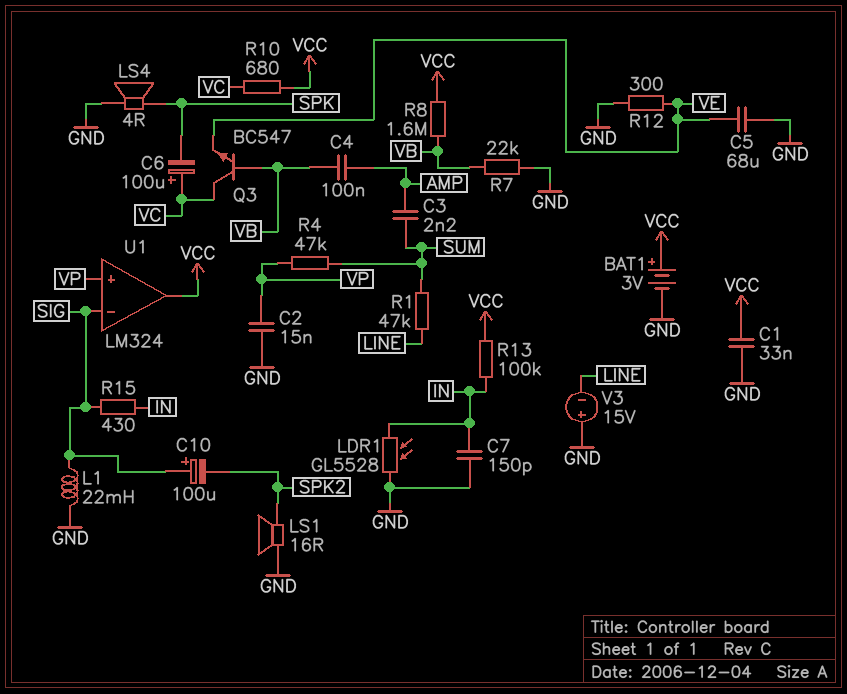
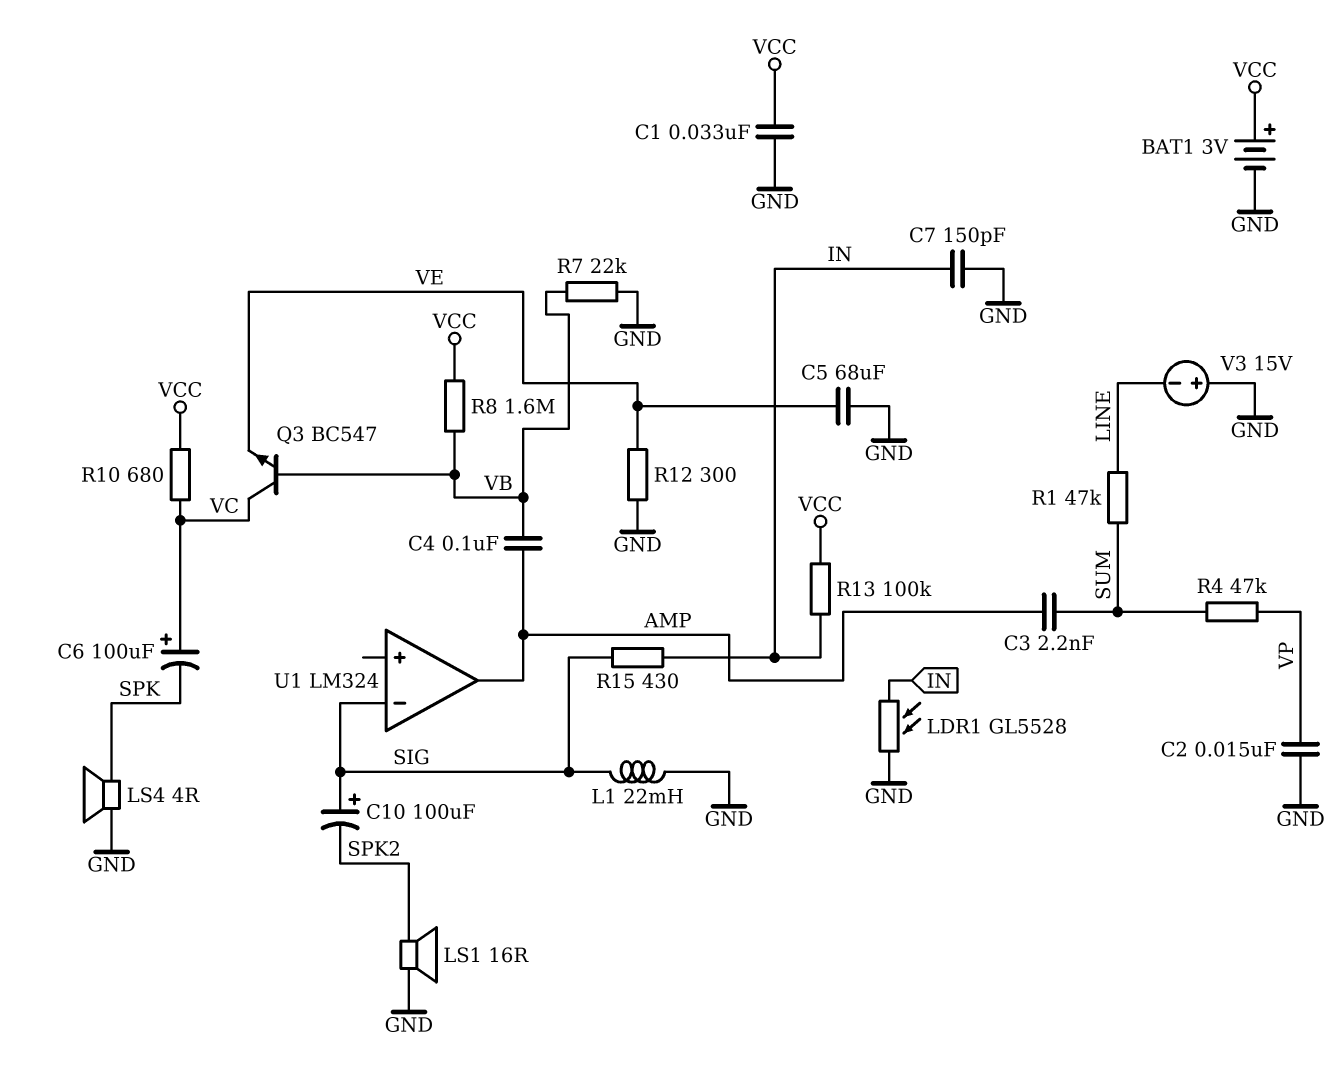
U1 pin in+: VP -> none
U1 pin out: VCC -> AMP

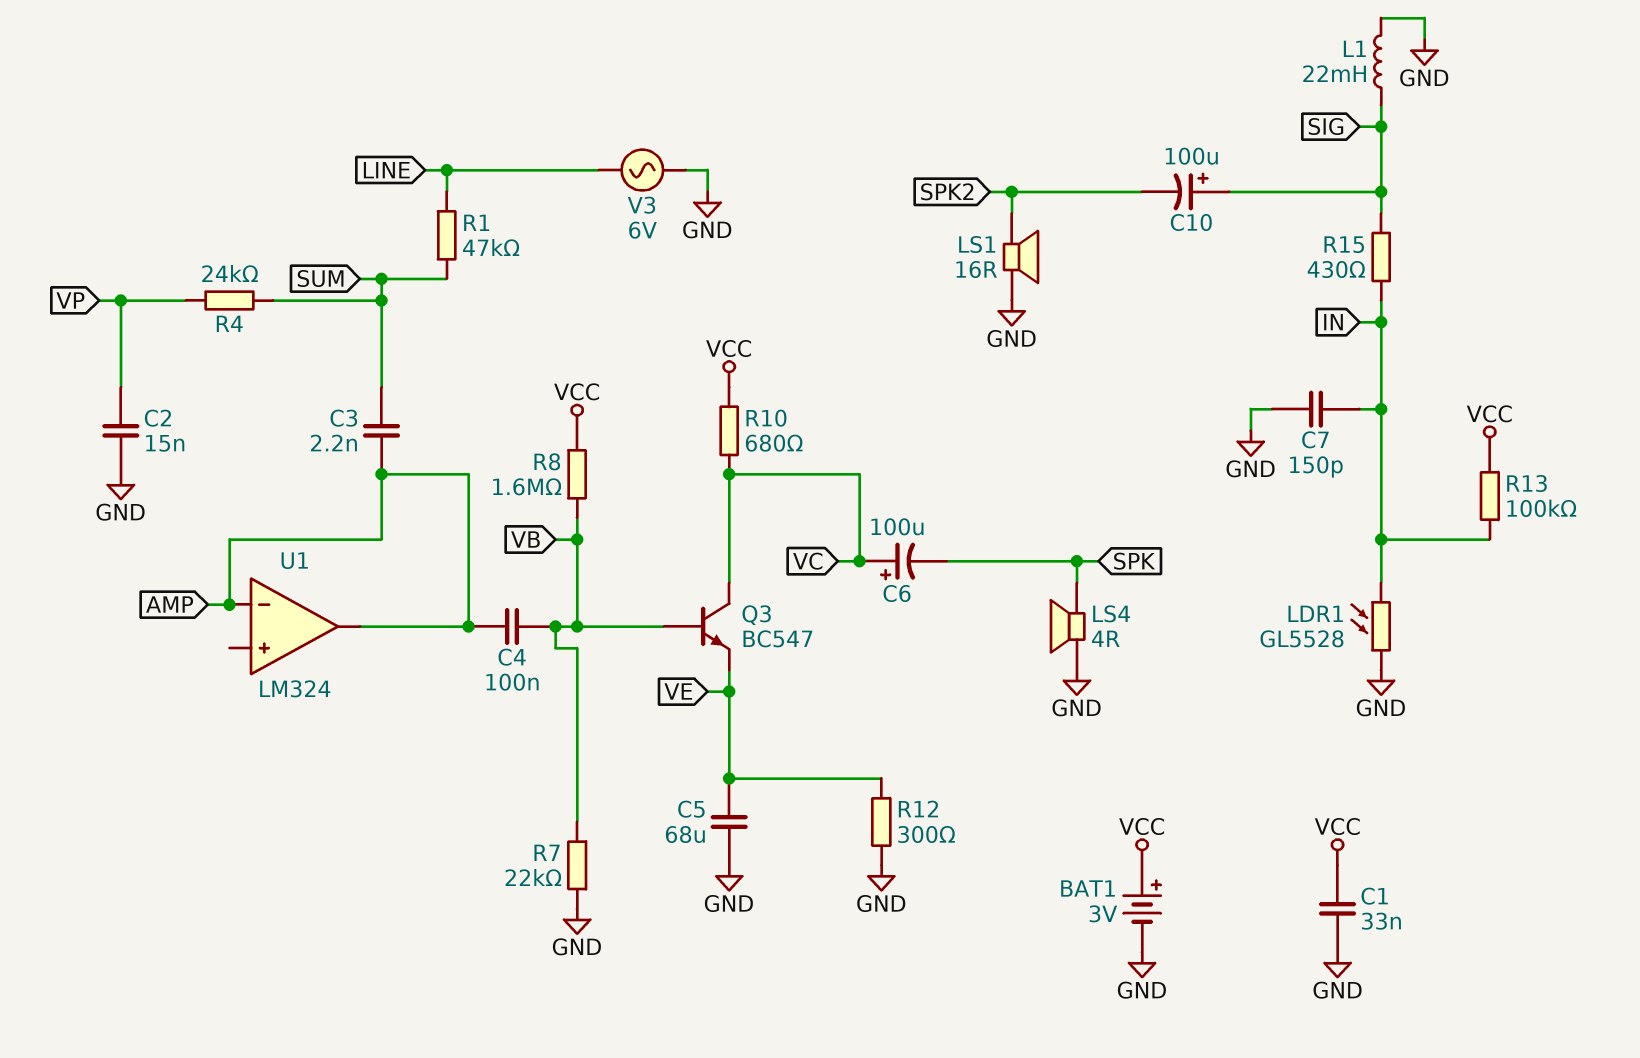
R4: 47k (SUM, VP) -> 24k (SUM, VP)
U1 pin in-: SIG -> AMP
V3: 15V (plus GND, minus LINE) -> AC 6V (GND, LINE)

